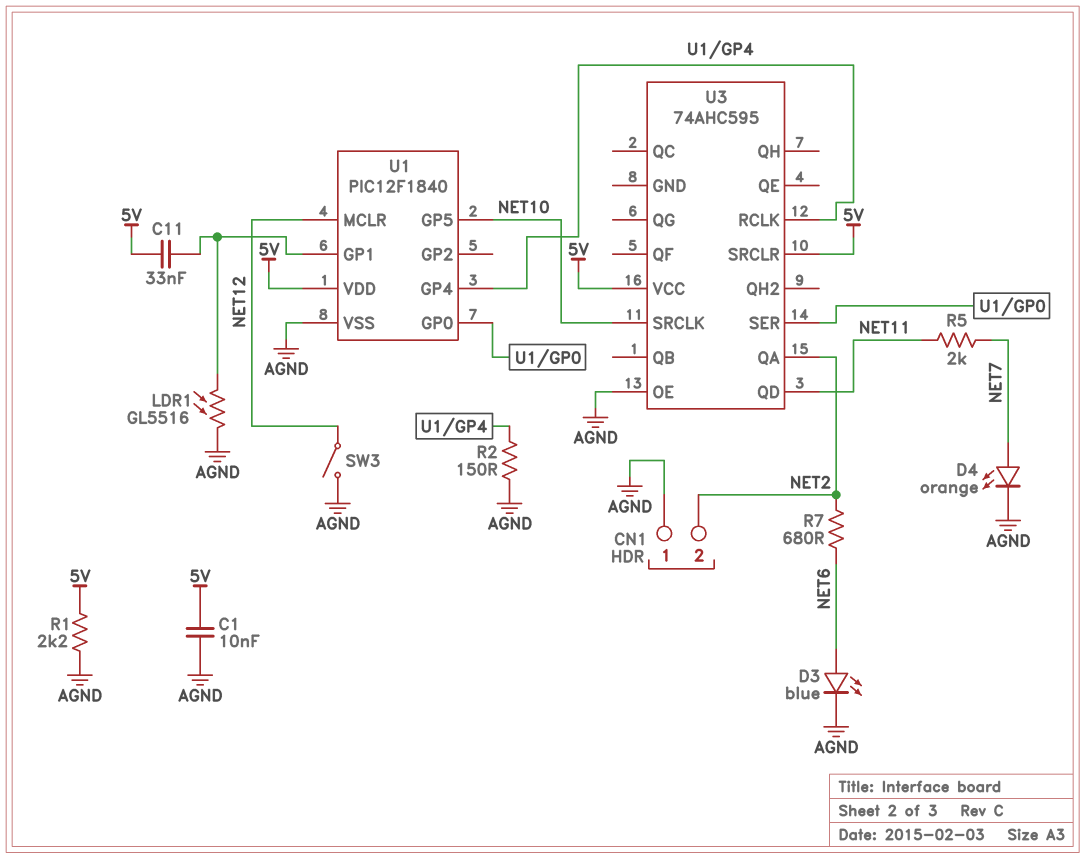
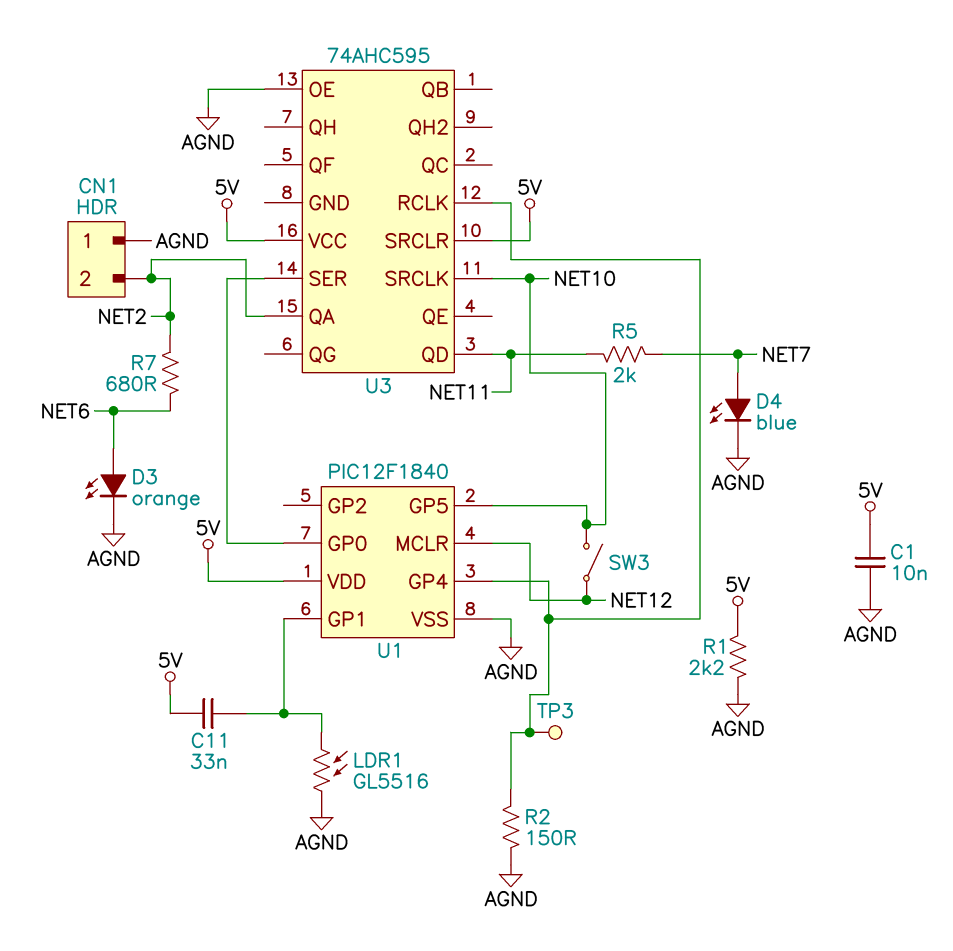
D3: LED blue (A NET6, K AGND) -> LED orange (A NET6, K AGND)
D4: LED orange (A NET7, K AGND) -> LED blue (A NET7, K AGND)
SW3: switch (AGND, NET12) -> switch (NET10, NET12)
TP3: none -> test point (U1/GP4)

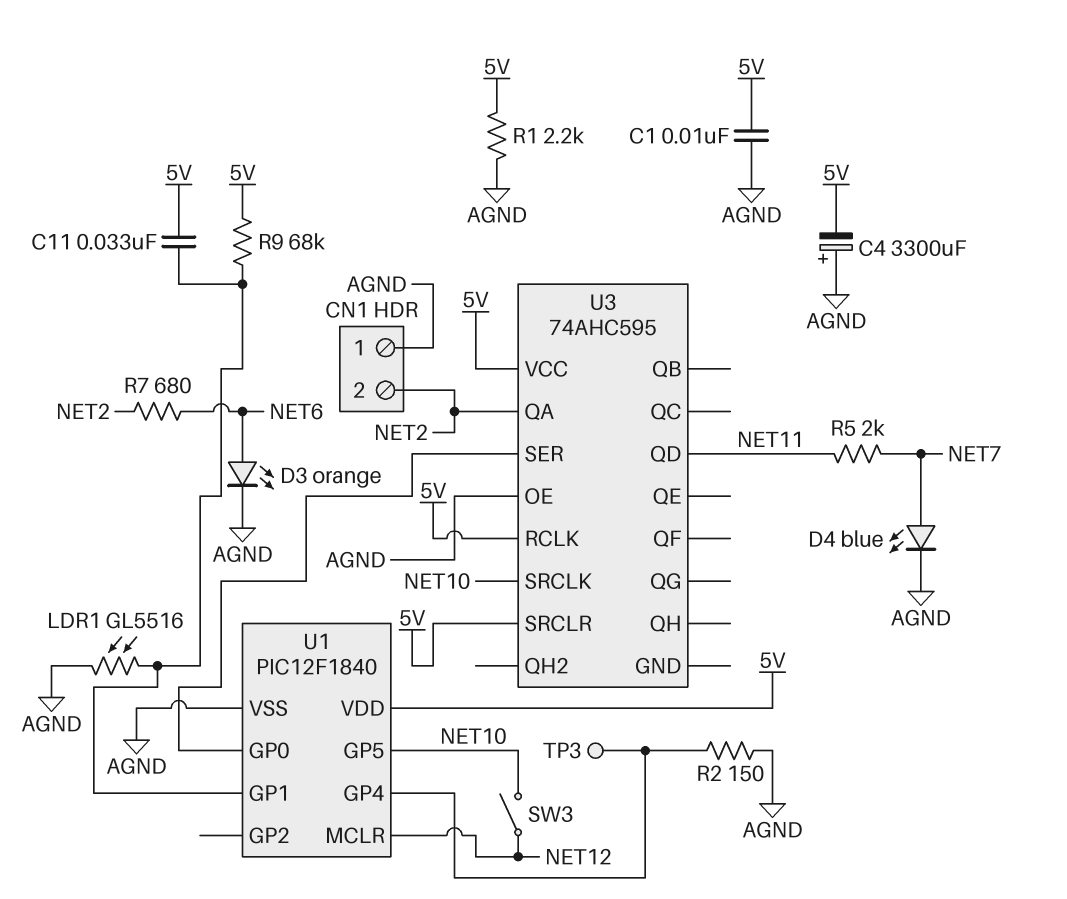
C4: none -> 3300uF (plus AGND, minus 5V)
R9: none -> 68k (5V, U1/GP1)
U3 pin RCLK: U1/GP4 -> 5V

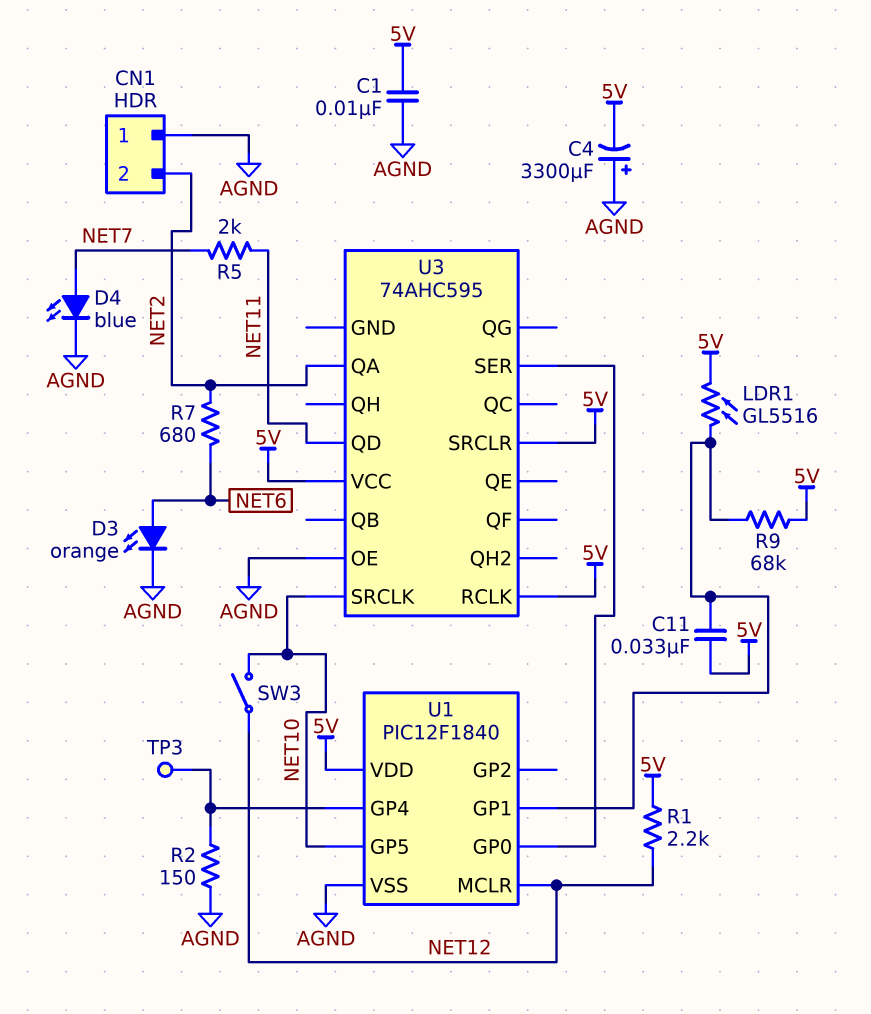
LDR1: GL5516 (AGND, U1/GP1) -> GL5516 (5V, U1/GP1)
R1: 2.2k (5V, AGND) -> 2.2k (5V, NET12)

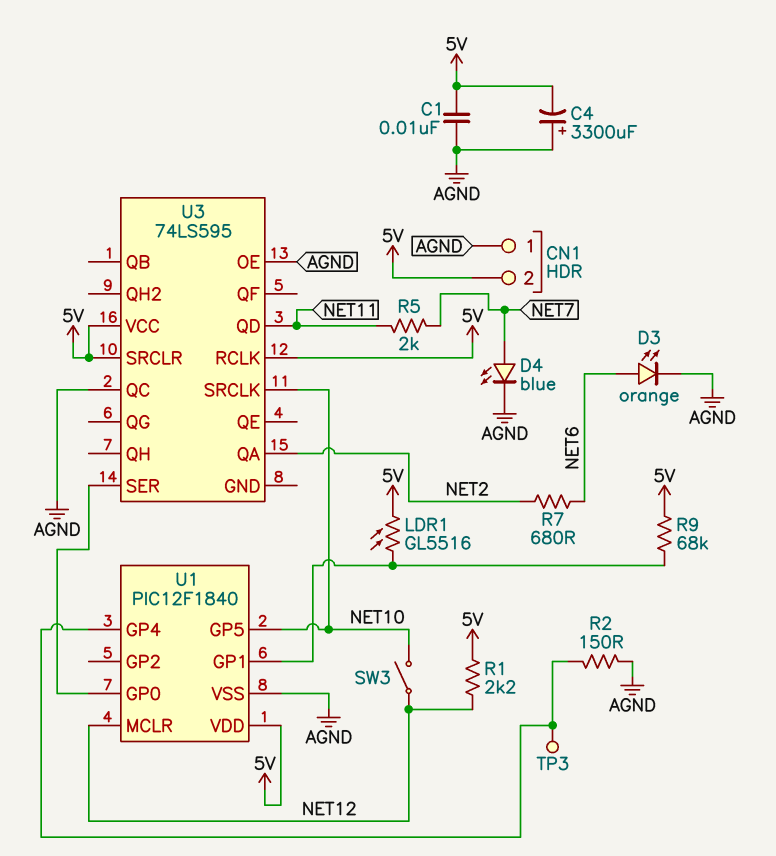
C11: 33nF (5V, U1/GP1) -> none
CN1 pin 2: NET2 -> 5V
U3: 74AHC595 -> 74LS595
U3 pin QC: none -> AGND

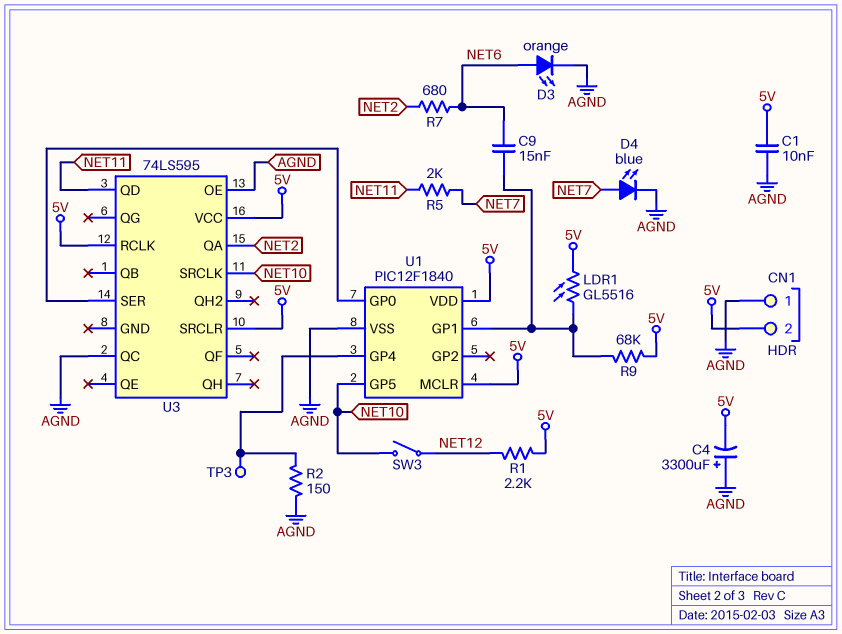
C9: none -> 15nF (NET6, U1/GP1)
U1 pin MCLR: NET12 -> 5V

